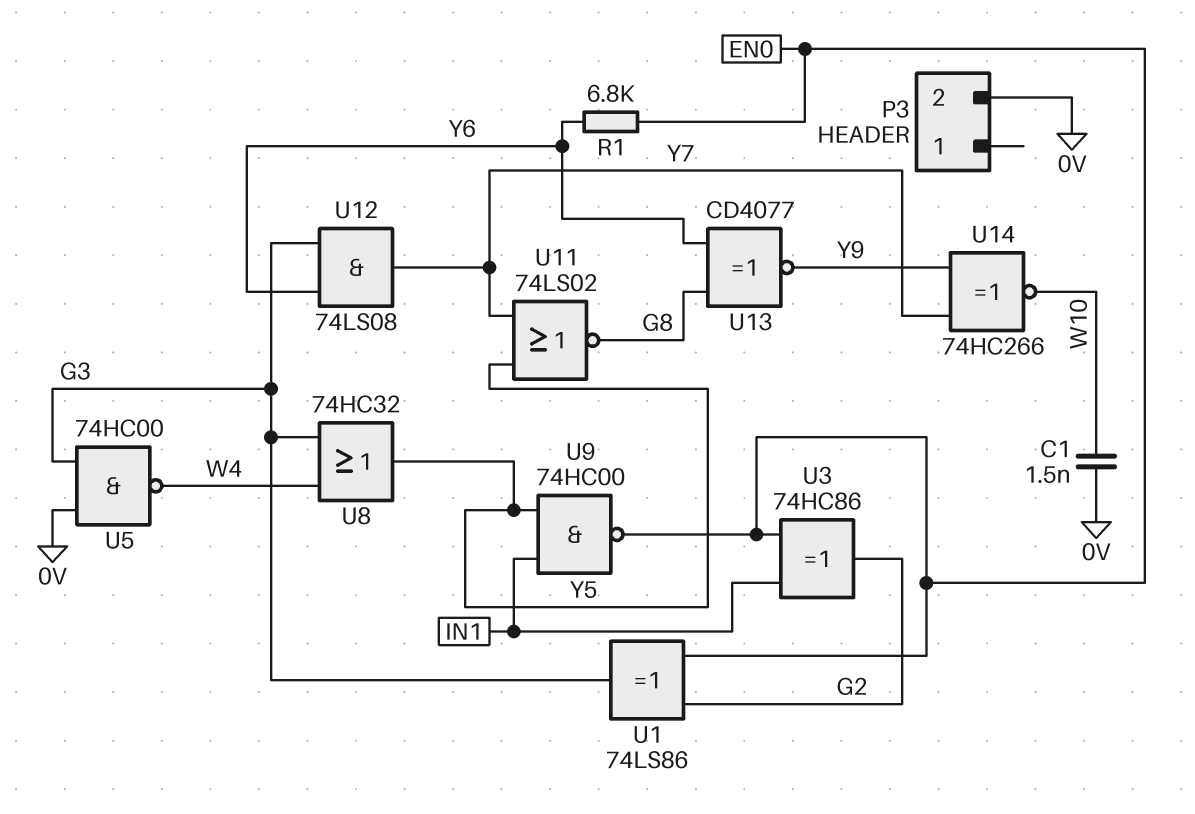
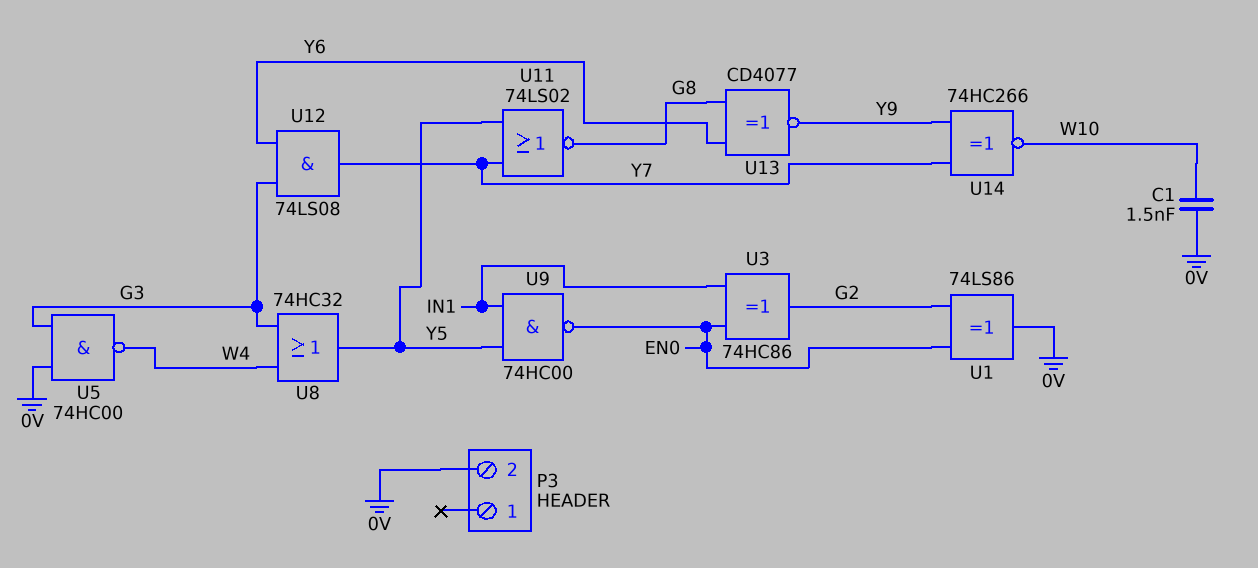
R1: 6.8k (EN0, Y6) -> none
U1: XOR 74LS86 (in EN0, in G2, out G3) -> XOR 74LS86 (in EN0, in G2, out 0V)

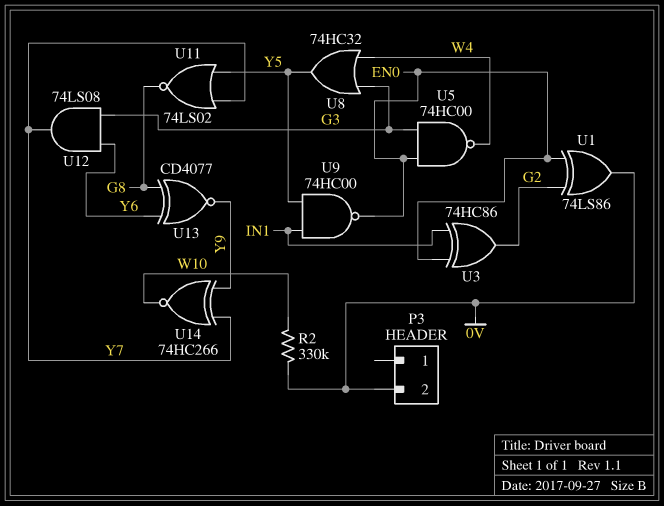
C1: 1.5nF (0V, W10) -> none
R2: none -> 330k (0V, W10)
U5: NAND 74HC00 (in 0V, in G3, out W4) -> NAND 74HC00 (in EN0, in G3, out W4)

